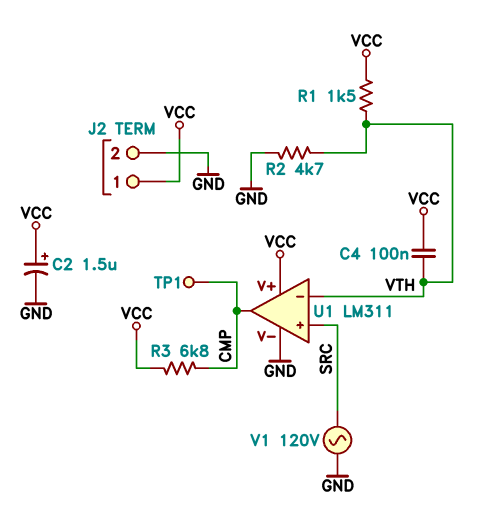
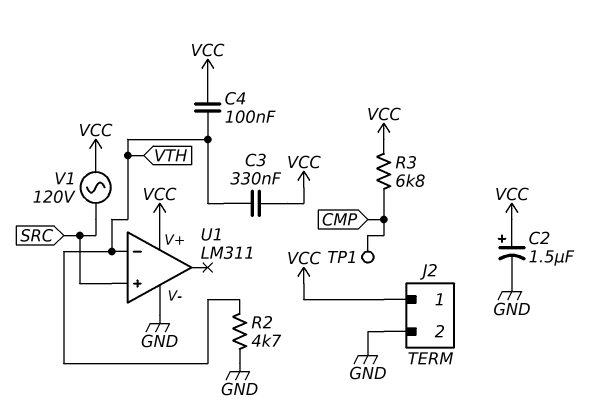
C3: none -> 330nF (VCC, VTH)
R1: 1.5k (VCC, VTH) -> none
U1 pin out: CMP -> none
V1: AC 120V (GND, SRC) -> AC 120V (SRC, VCC)

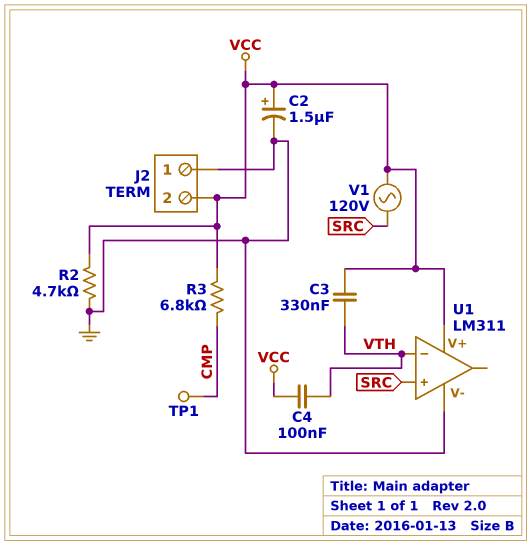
J2 pin 1: VCC -> GND
J2 pin 2: GND -> VCC
R2: 4.7k (GND, VTH) -> 4.7k (GND, VCC)

